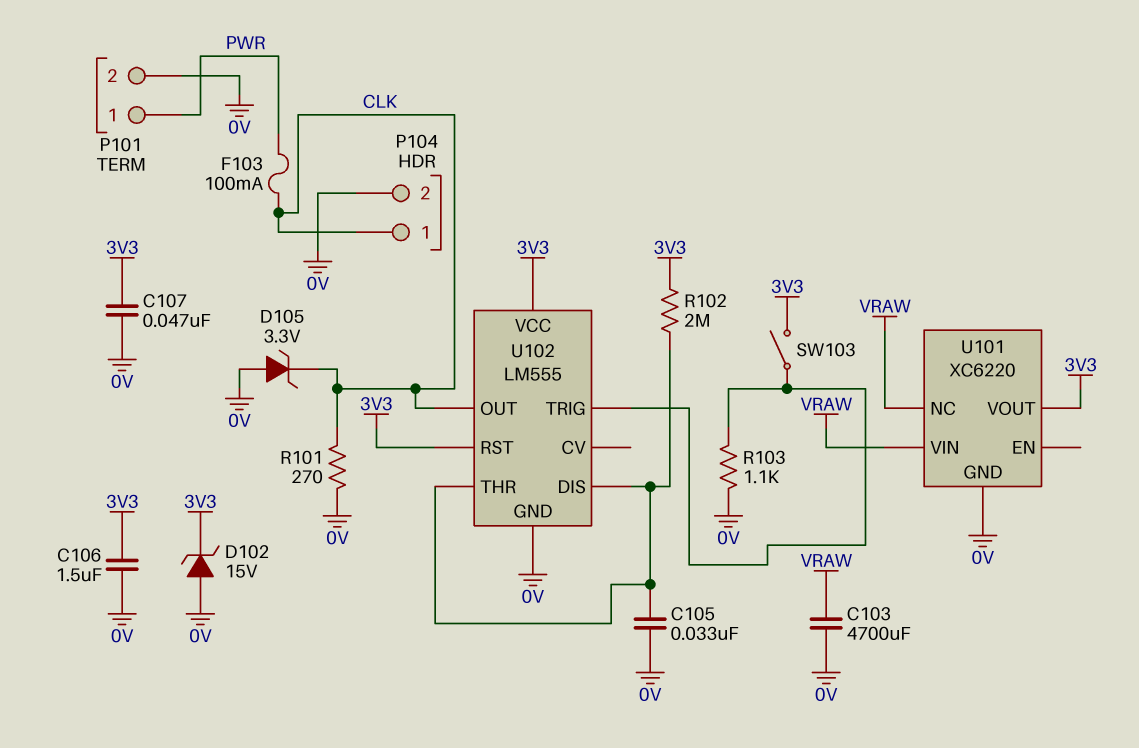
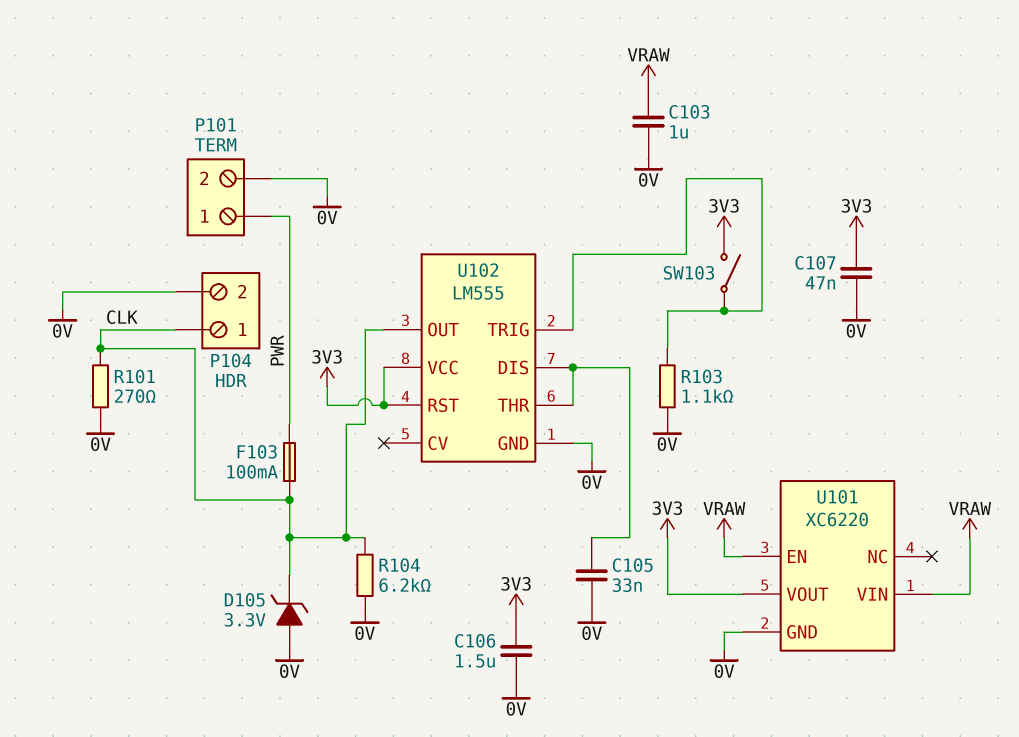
C103: 4700uF (0V, VRAW) -> 1uF (0V, VRAW)
D102: zener 15V (A 0V, K 3V3) -> none
R102: 2M (3V3, U102/DIS) -> none
R104: none -> 6.2k (0V, CLK)
U101 pin EN: none -> VRAW
U101 pin NC: VRAW -> none

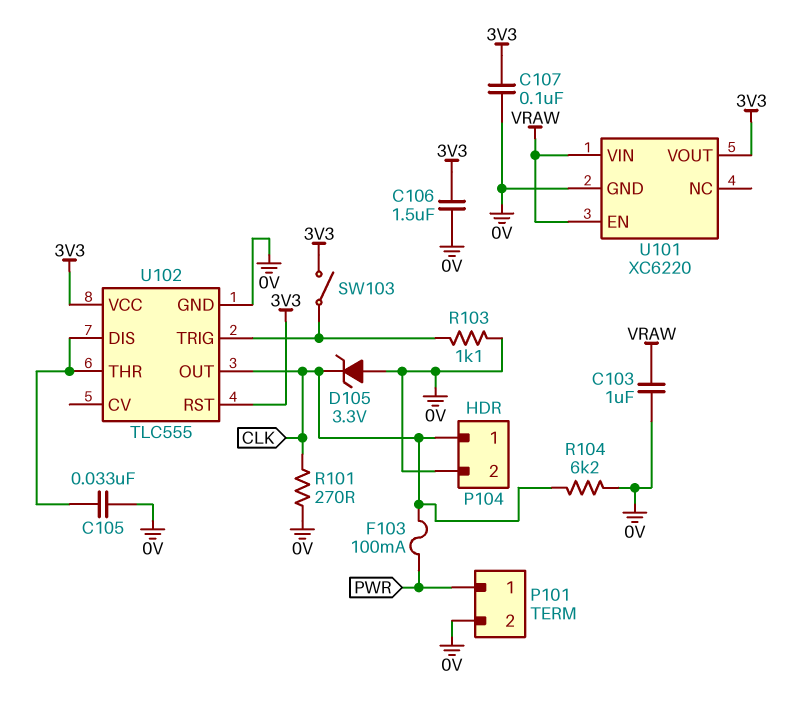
C107: 47nF (0V, 3V3) -> 100nF (0V, 3V3)
U102: LM555 -> TLC555

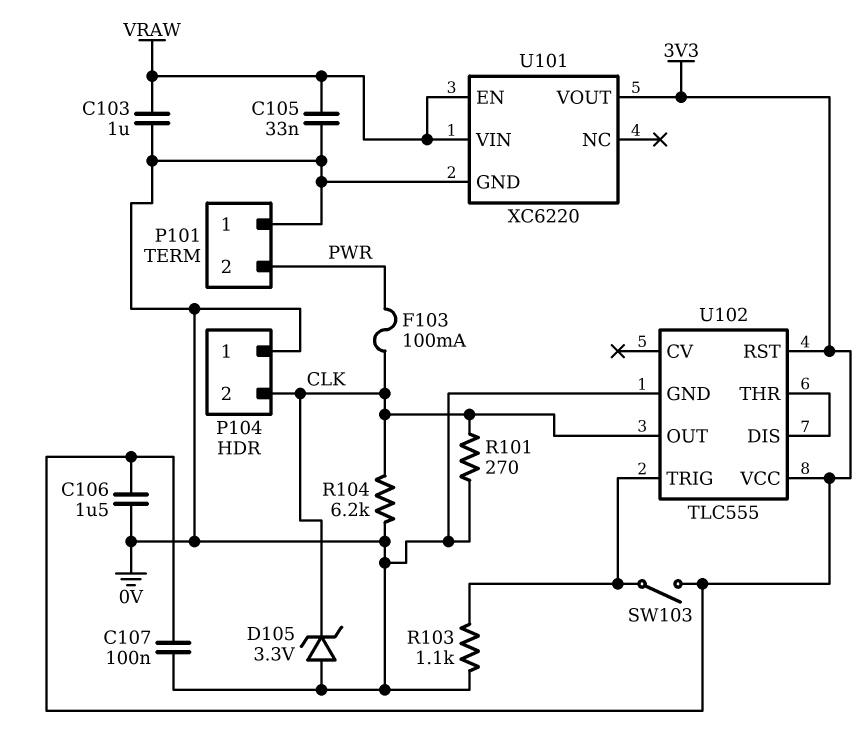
C105: 33nF (0V, U102/DIS) -> 33nF (0V, VRAW)
P101 pin 1: PWR -> 0V
P101 pin 2: 0V -> PWR
P104 pin 1: CLK -> 0V
P104 pin 2: 0V -> CLK

